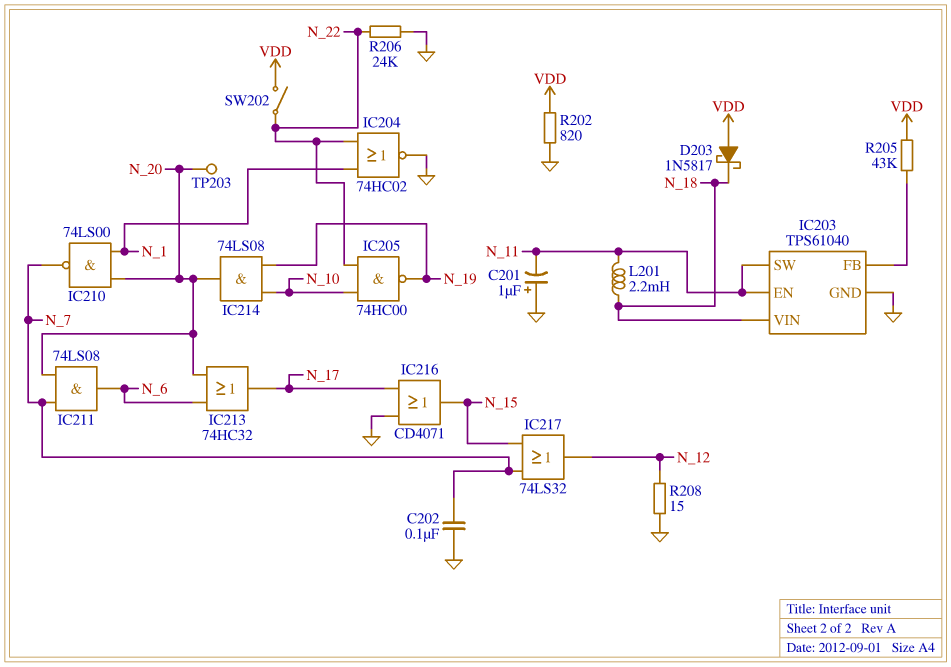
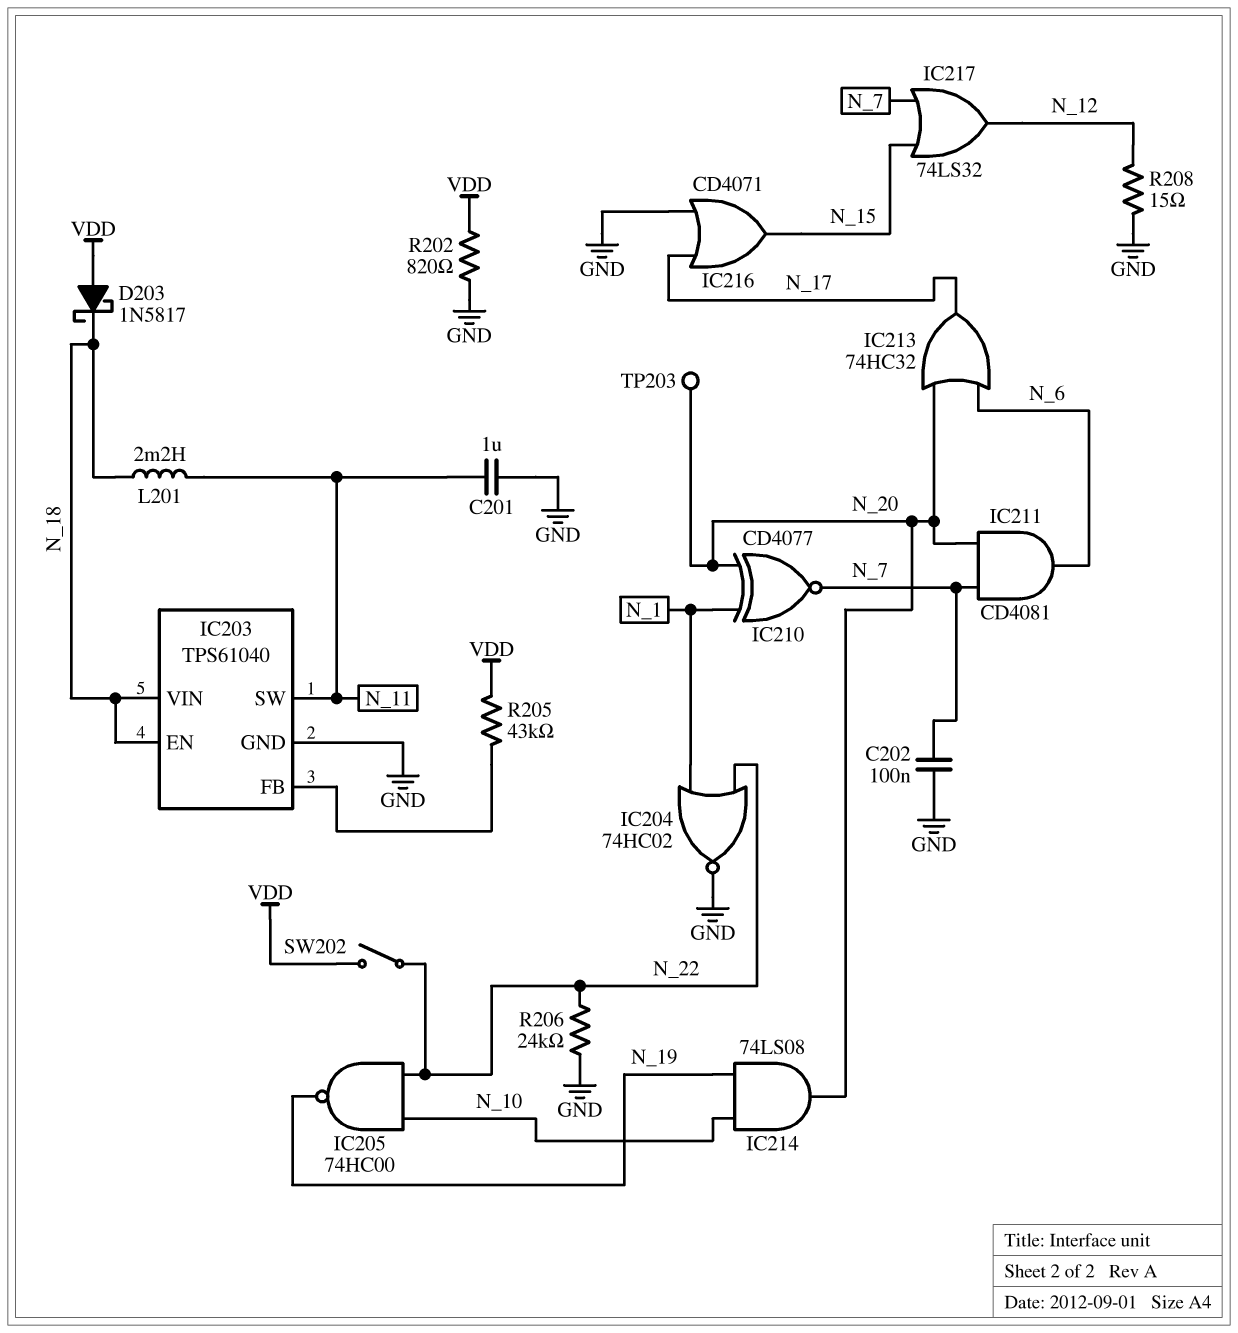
C201: 1uF (plus GND, minus N_11) -> 1uF (GND, N_11)
IC203 pin EN: N_11 -> N_18
IC210: NAND 74LS00 (in N_1, in N_20, out N_7) -> XNOR CD4077 (in N_1, in N_20, out N_7)
IC211: AND 74LS08 (in N_7, in N_20, out N_6) -> AND CD4081 (in N_7, in N_20, out N_6)

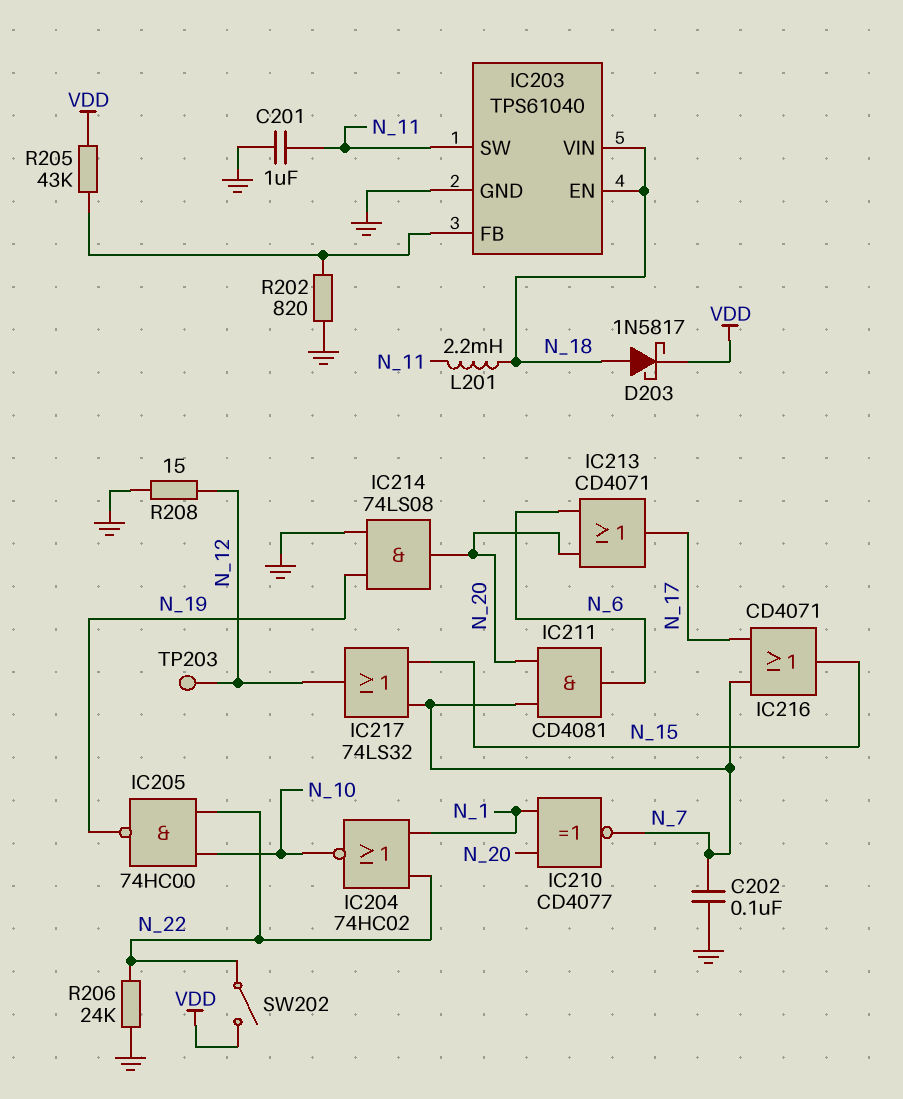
D203: schottky 1N5817 (A VDD, K N_18) -> schottky 1N5817 (A N_18, K VDD)
IC204: NOR 74HC02 (in N_1, in N_22, out GND) -> NOR 74HC02 (in N_1, in N_22, out N_10)
IC213: OR 74HC32 (in N_6, in N_20, out N_17) -> OR CD4071 (in N_6, in N_20, out N_17)
IC214: AND 74LS08 (in N_10, in N_19, out N_20) -> AND 74LS08 (in GND, in N_19, out N_20)
IC216: OR CD4071 (in GND, in N_17, out N_15) -> OR CD4071 (in N_7, in N_17, out N_15)
R202: 820 (GND, VDD) -> 820 (GND, IC203/FB)
TP203: test point (N_20) -> test point (N_12)

